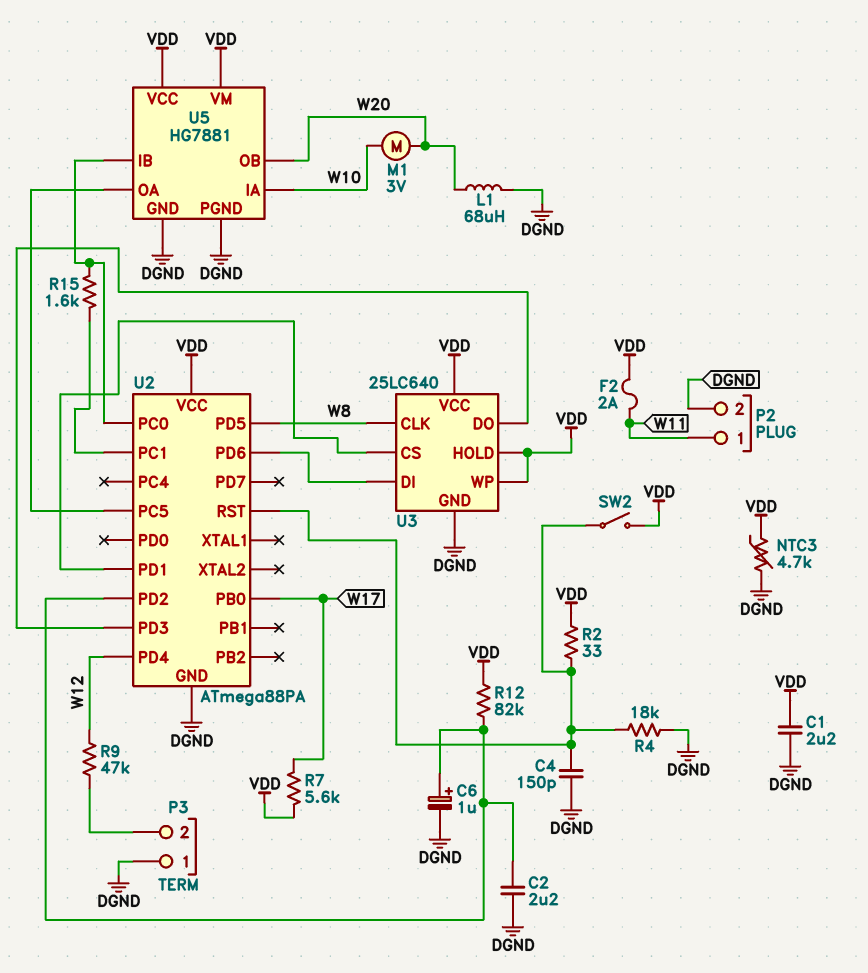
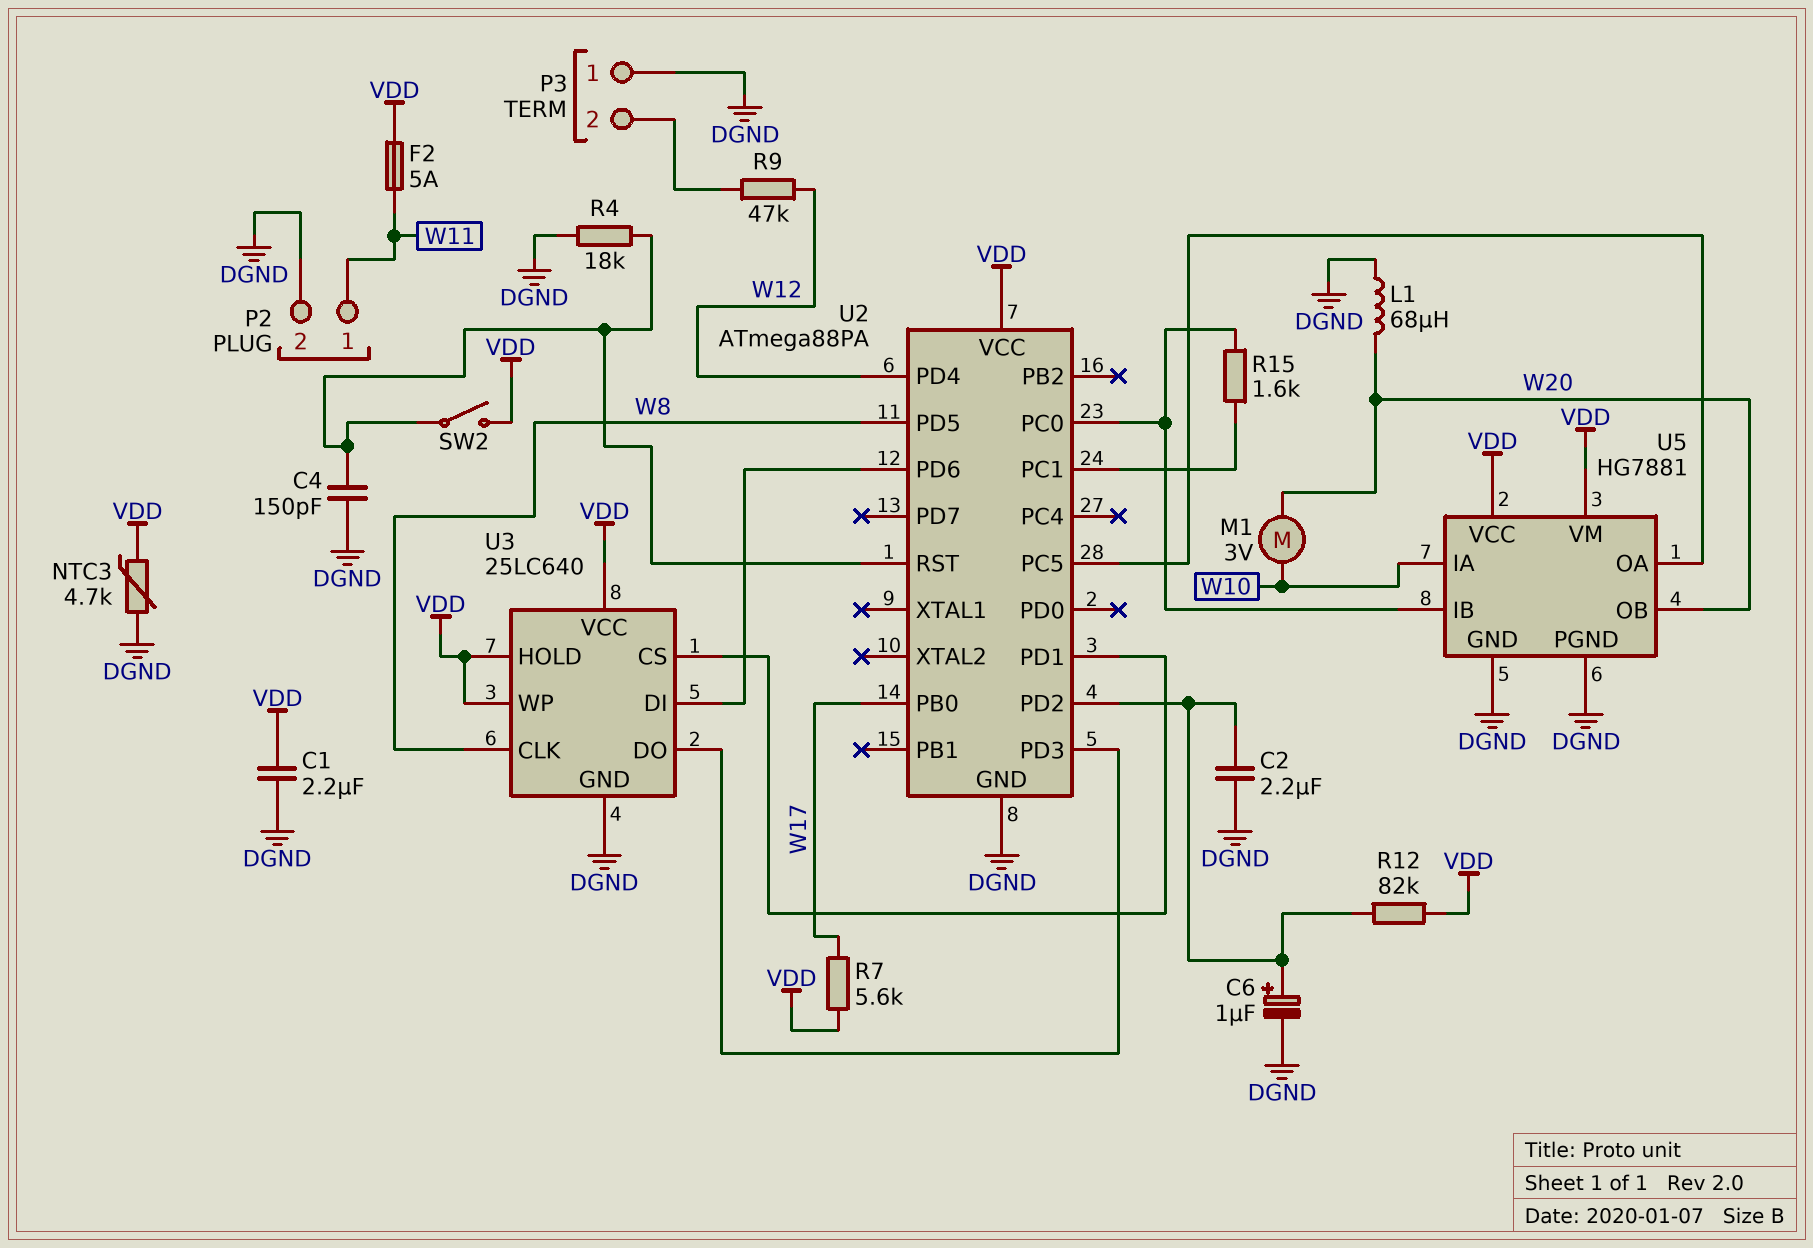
F2: 2A (VDD, W11) -> 5A (VDD, W11)
R2: 33 (U2/RST, VDD) -> none

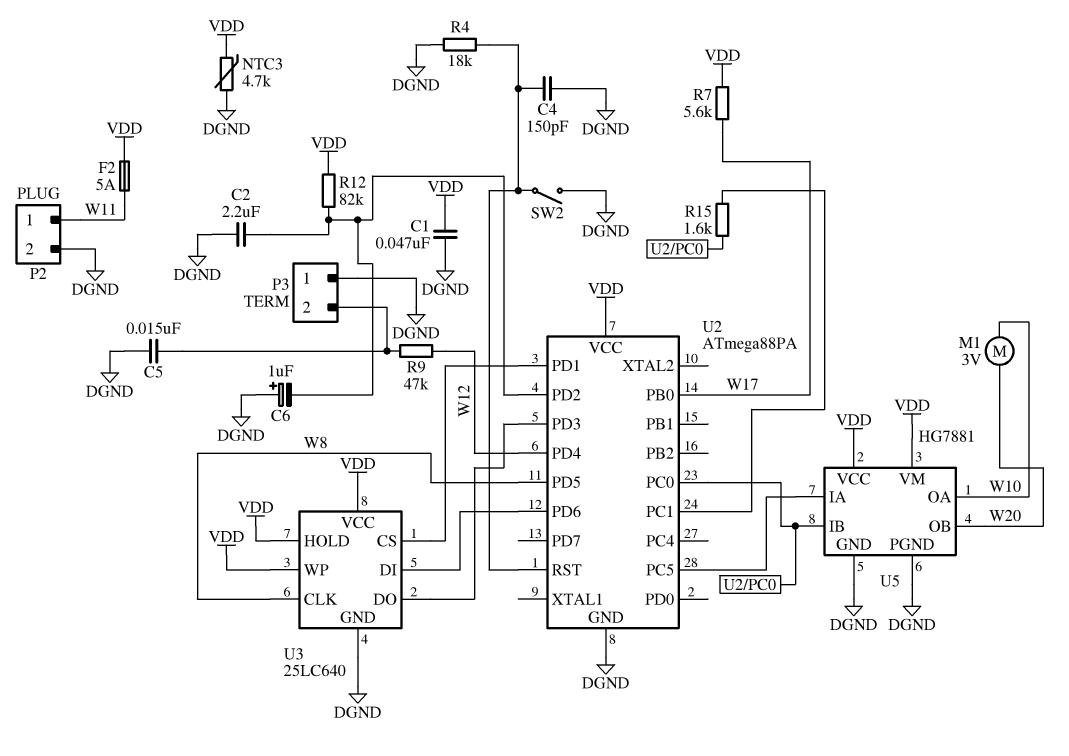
C1: 2.2uF (DGND, VDD) -> 47nF (DGND, VDD)
C5: none -> 15nF (DGND, P3/2)
C6: 1uF (plus U2/PD2, minus DGND) -> 1uF (plus DGND, minus U2/PD2)
L1: 68uH (DGND, W20) -> none
SW2: switch (U2/RST, VDD) -> switch (DGND, U2/RST)
U5 pin IA: W10 -> U2/PC5
U5 pin OA: U2/PC5 -> W10

